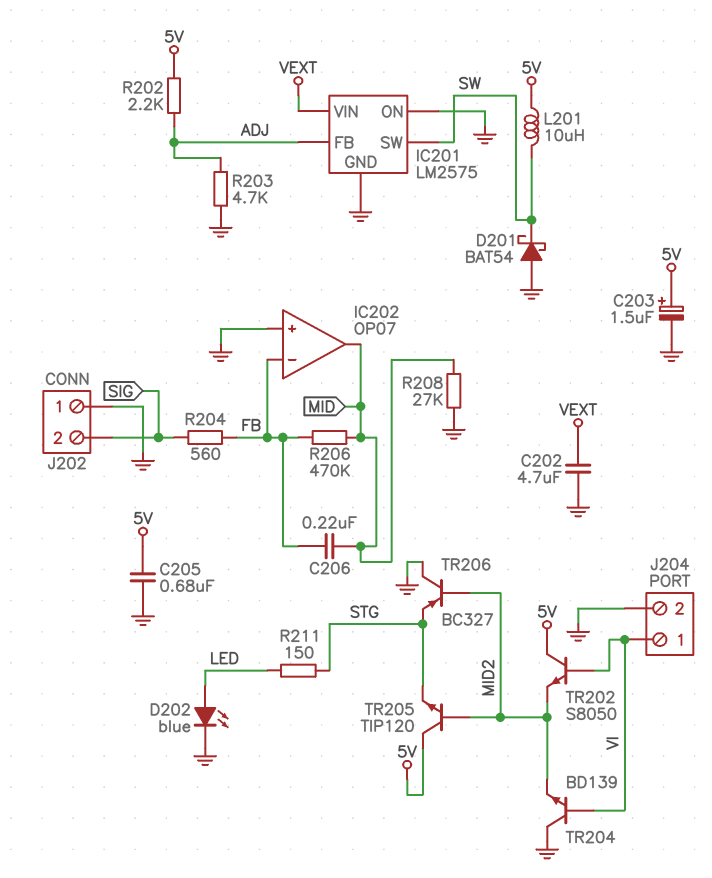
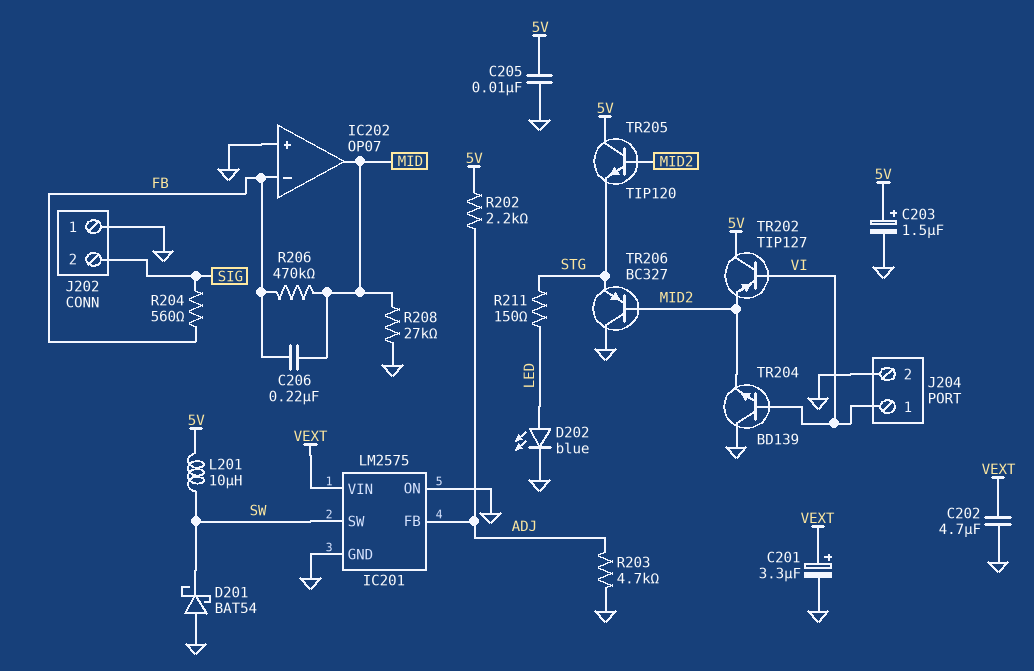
C201: none -> 3.3uF (plus VEXT, minus GND)
C205: 680nF (5V, GND) -> 10nF (5V, GND)
TR202: NPN S8050 (B VI, C 5V, E MID2) -> PNP TIP127 (B VI, C 5V, E MID2)

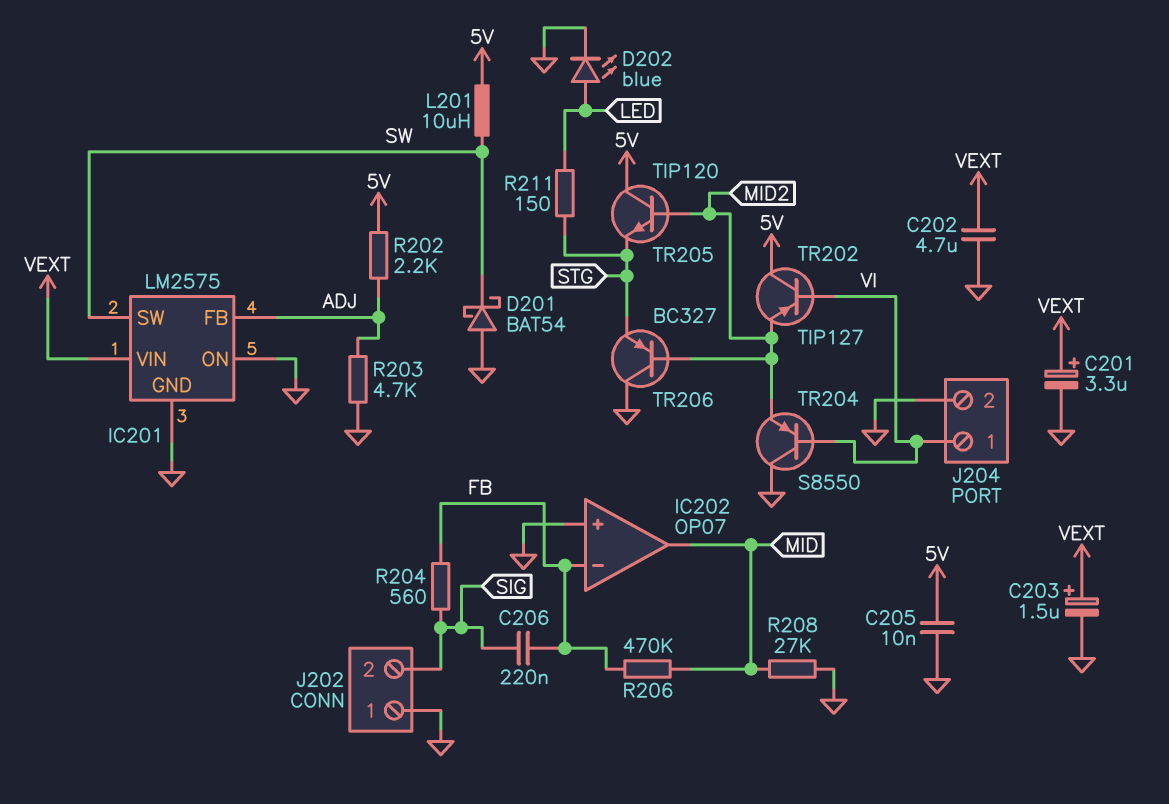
C203: 1.5uF (plus 5V, minus GND) -> 1.5uF (plus VEXT, minus GND)
C206: 220nF (FB, MID) -> 220nF (FB, SIG)
TR204: NPN BD139 (B VI, C GND, E MID2) -> PNP S8550 (B VI, C GND, E MID2)

